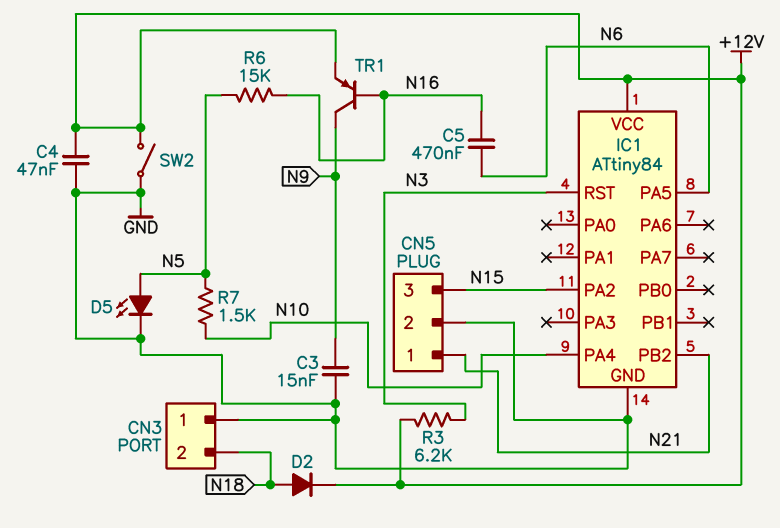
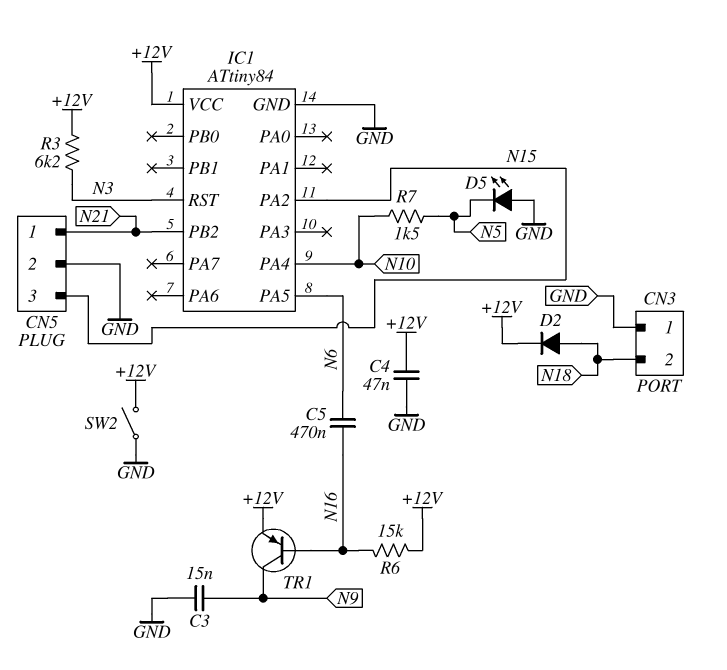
D5: LED (A N5, K GND) -> LED (A GND, K N5)
R6: 15k (N5, N16) -> 15k (+12V, N16)

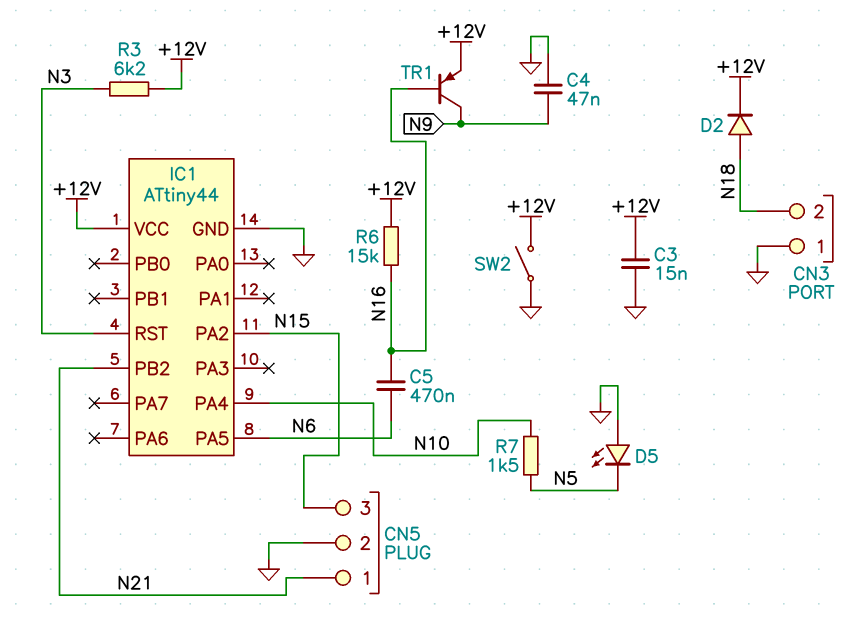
C3: 15nF (GND, N9) -> 15nF (+12V, GND)
C4: 47nF (+12V, GND) -> 47nF (GND, N9)
IC1: ATtiny84 -> ATtiny44

